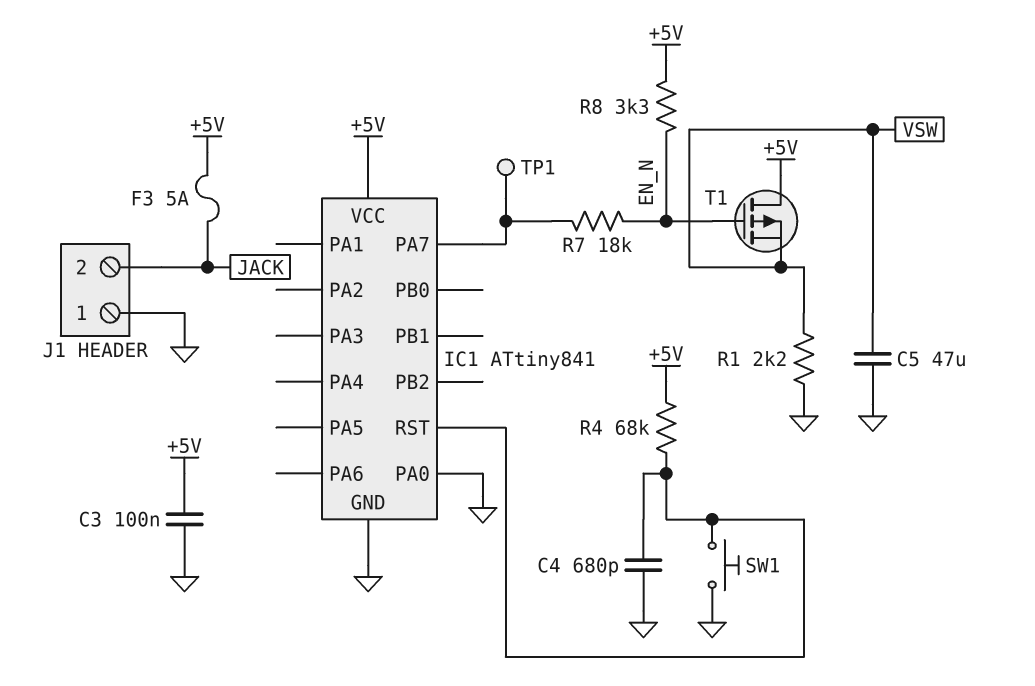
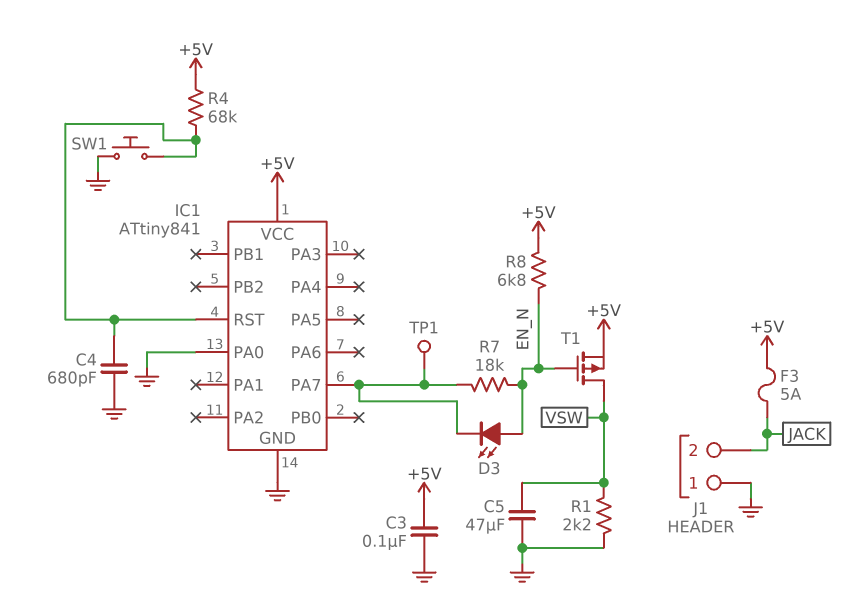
D3: none -> LED (A EN_N, K IC1/PA7)
R8: 3.3k (+5V, EN_N) -> 6.8k (+5V, EN_N)
T1: PMOS (G EN_N, D +5V, S VSW) -> PMOS (G EN_N, D VSW, S +5V)

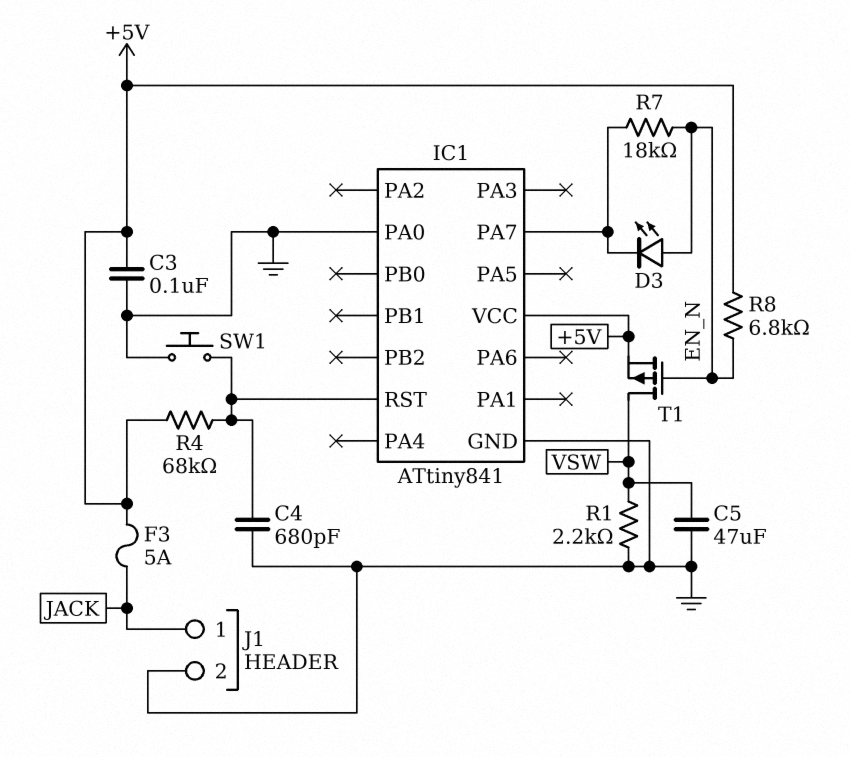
J1 pin 1: GND -> JACK
J1 pin 2: JACK -> GND
TP1: test point (IC1/PA7) -> none

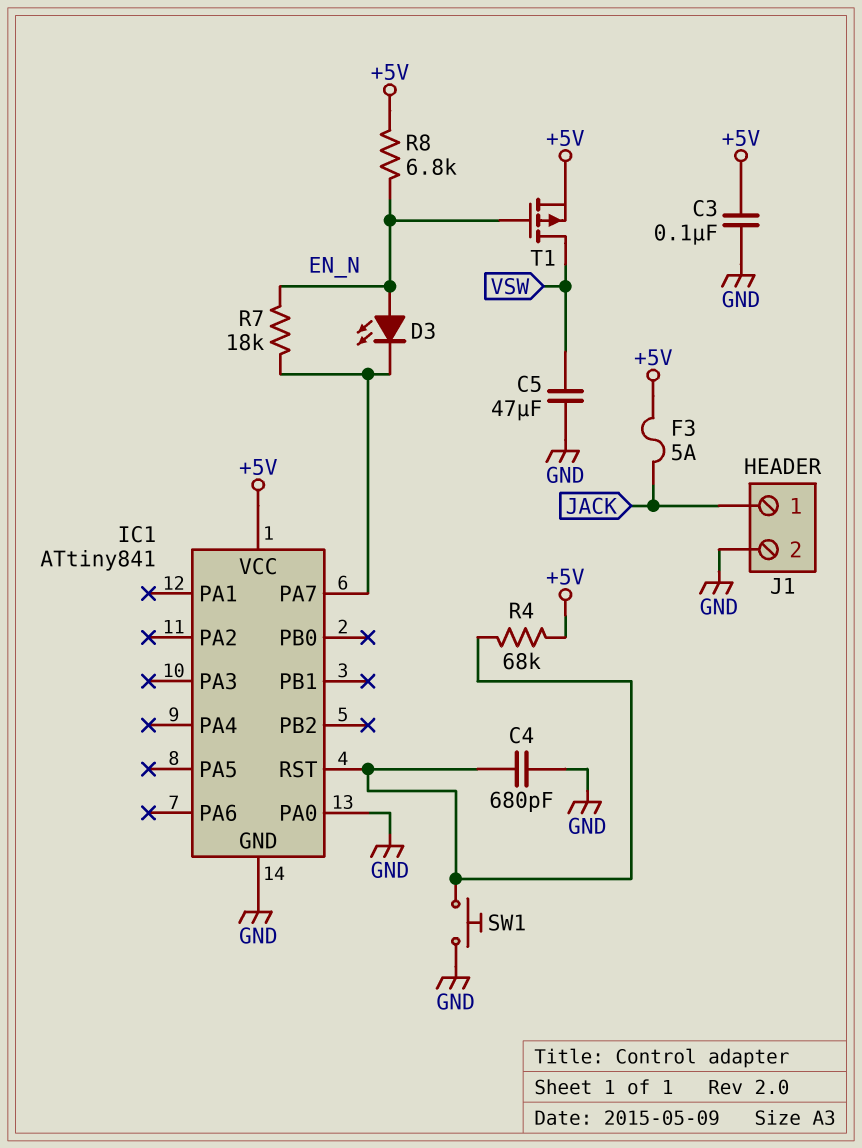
R1: 2.2k (GND, VSW) -> none

